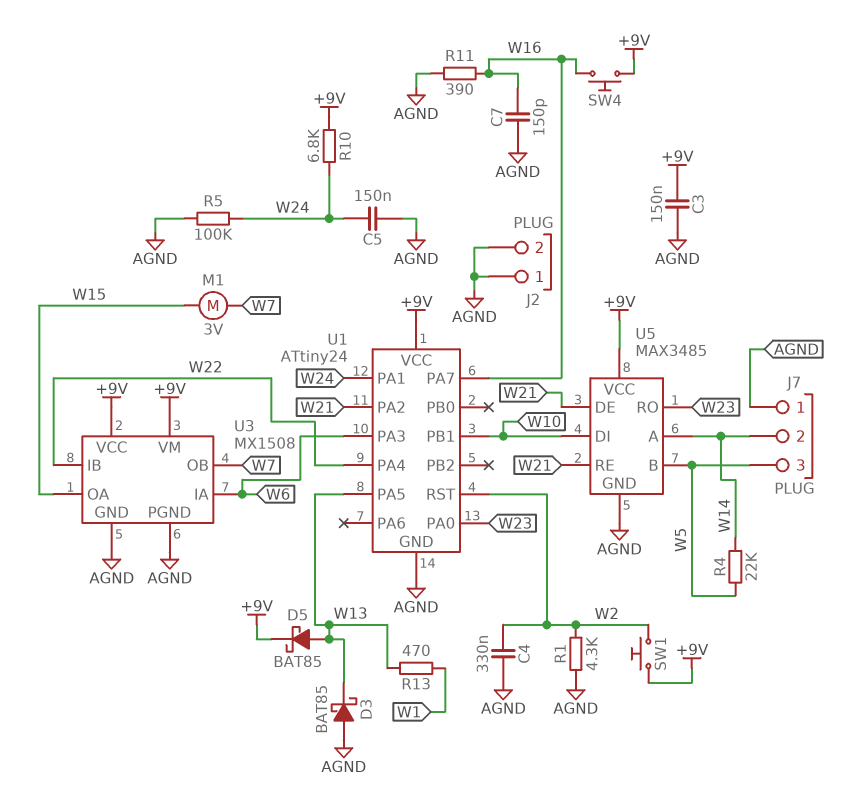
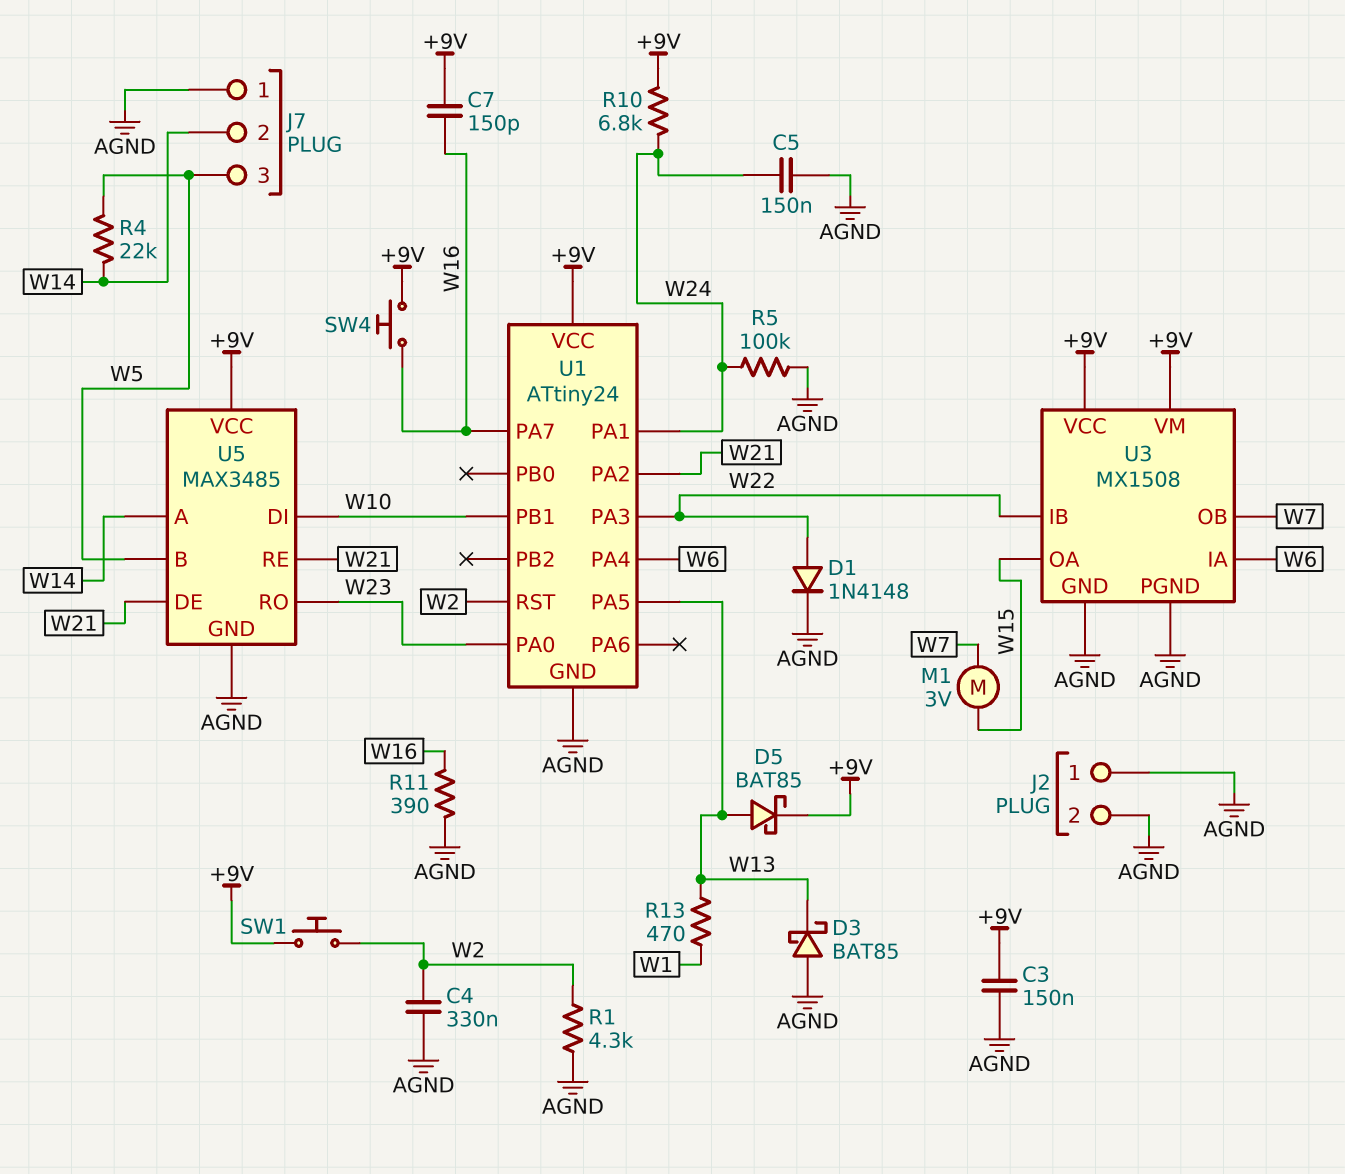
C7: 150pF (AGND, W16) -> 150pF (+9V, W16)
D1: none -> diode 1N4148 (A W22, K AGND)
U1 pin PA3: W6 -> W22
U1 pin PA4: W22 -> W6

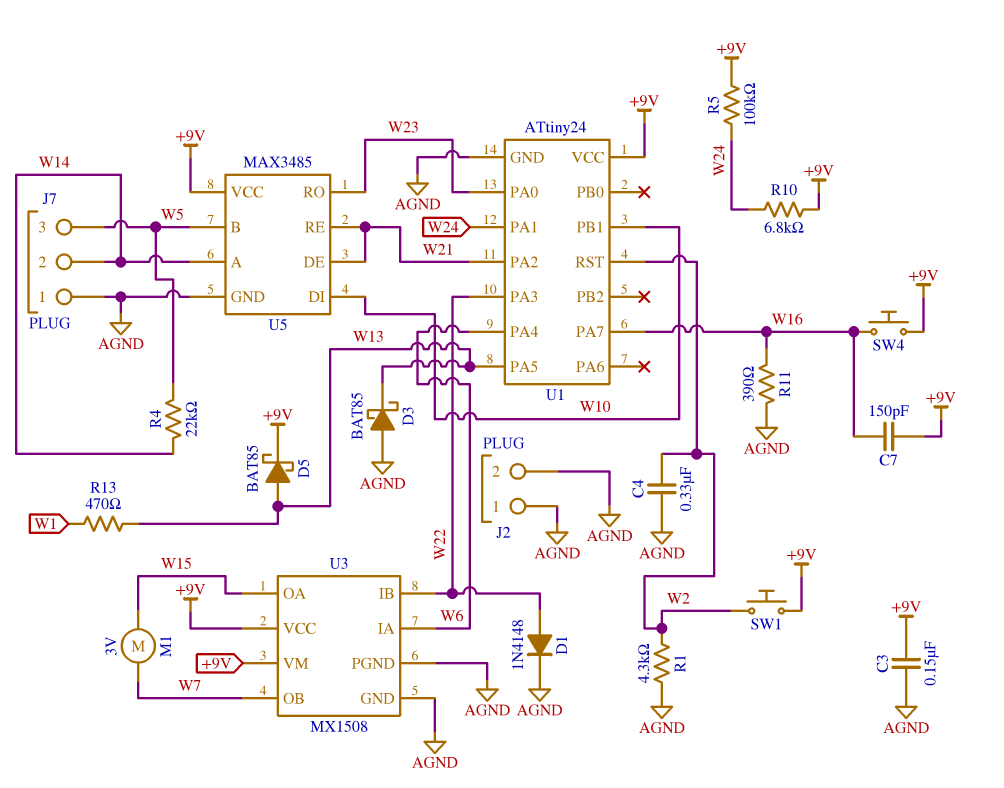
C5: 150nF (AGND, W24) -> none
R5: 100k (AGND, W24) -> 100k (+9V, W24)

